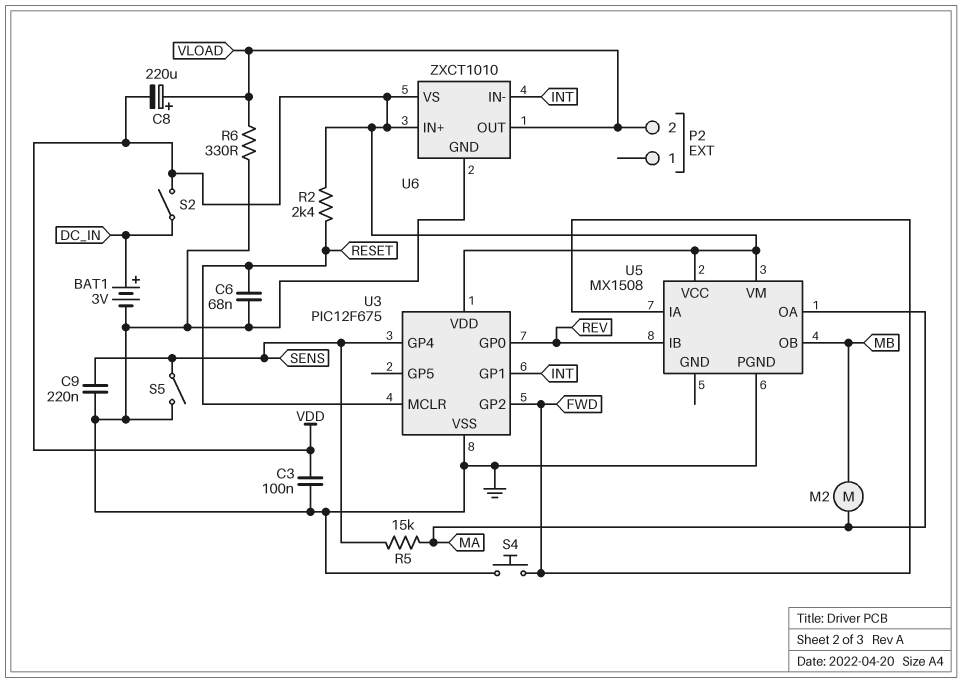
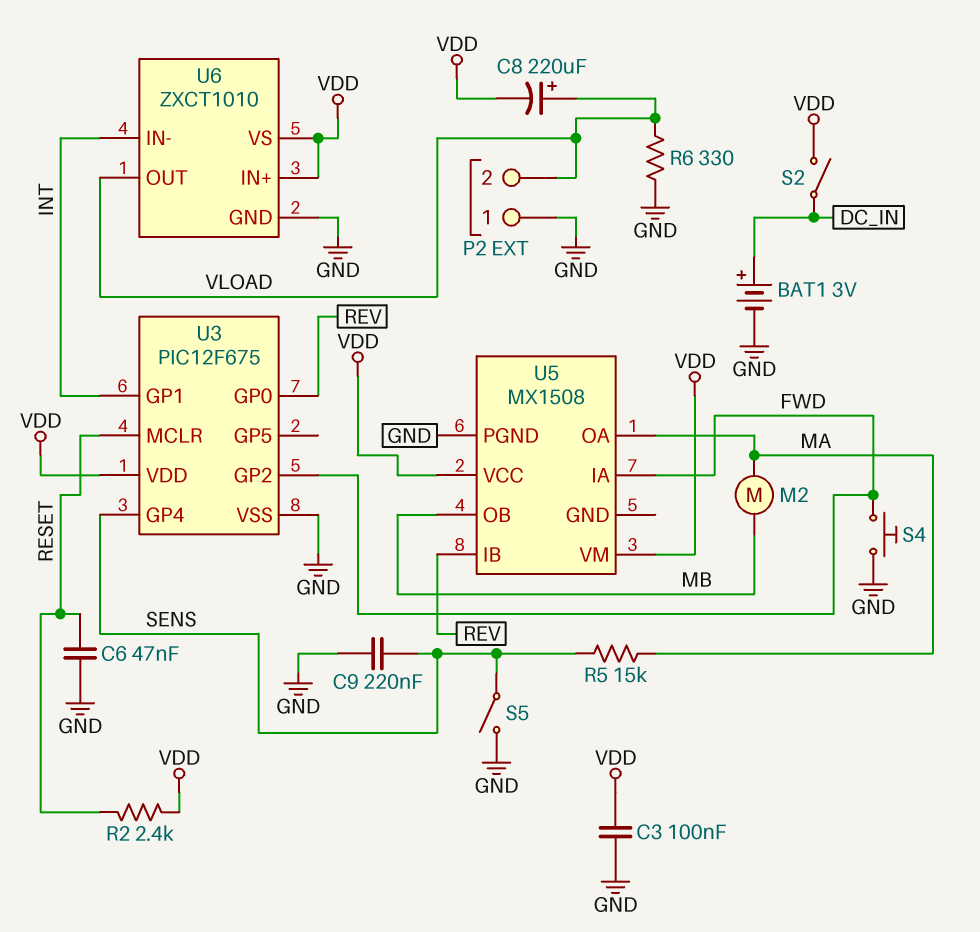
C6: 68nF (GND, RESET) -> 47nF (GND, RESET)
P2 pin 1: none -> GND

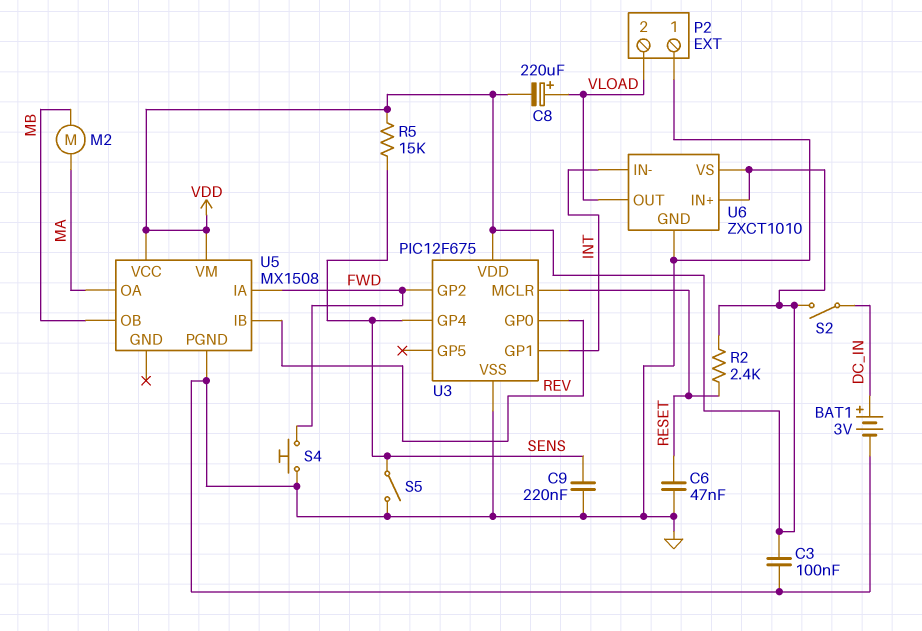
R5: 15k (MA, SENS) -> 15k (SENS, VDD)
R6: 330 (GND, VLOAD) -> none

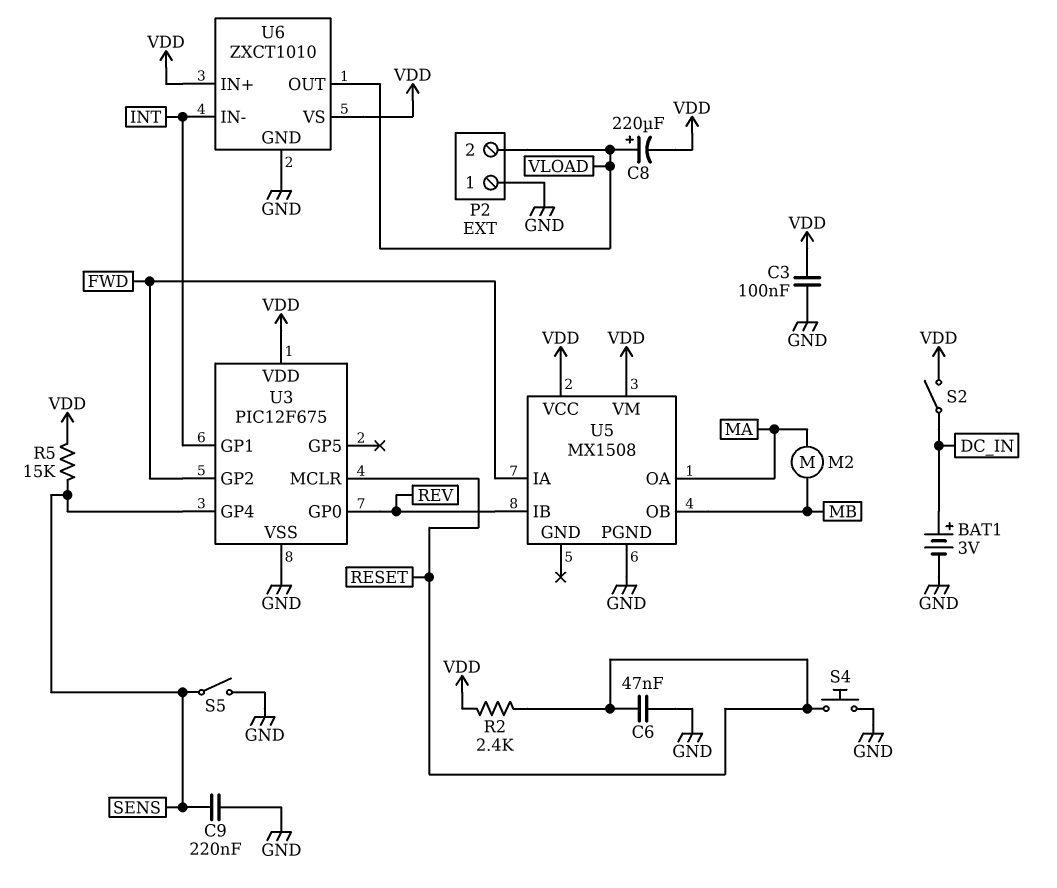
S4: button (FWD, GND) -> button (GND, RESET)

